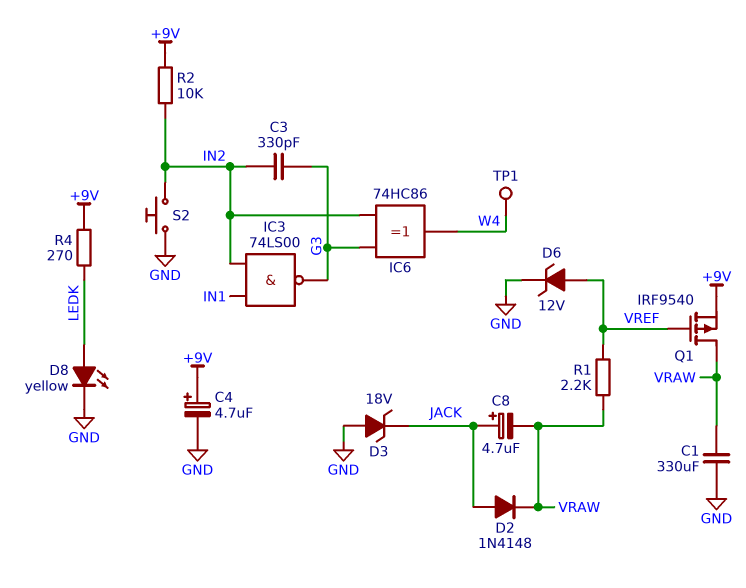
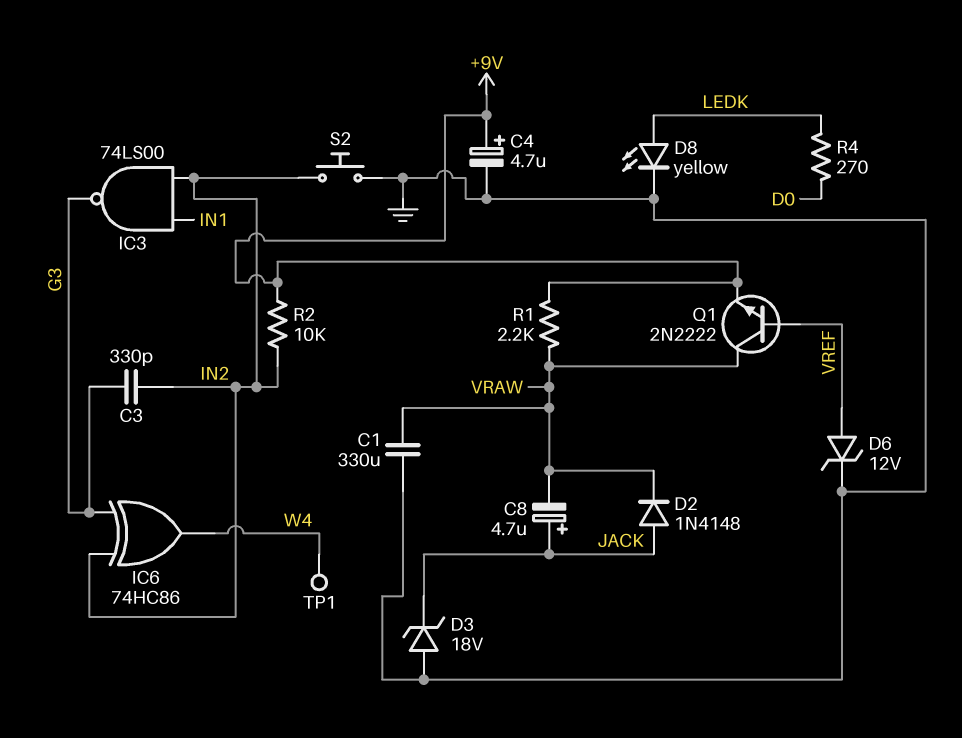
Q1: PMOS IRF9540 (G VREF, D VRAW, S +9V) -> NPN 2N2222 (B VREF, C VRAW, E +9V)
R1: 2.2k (VRAW, VREF) -> 2.2k (+9V, VRAW)
R4: 270 (+9V, LEDK) -> 270 (D0, LEDK)

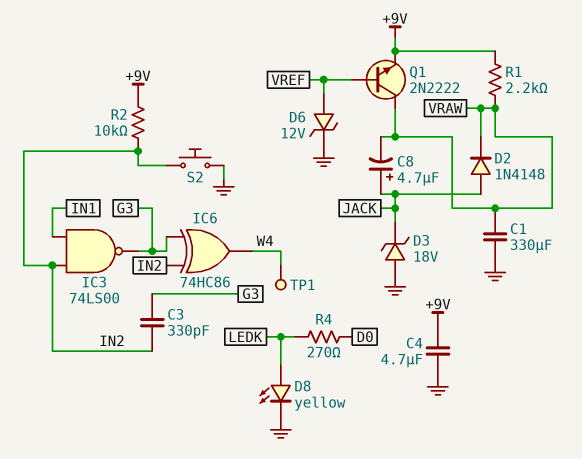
C4: 4.7uF (plus +9V, minus GND) -> 4.7uF (+9V, GND)

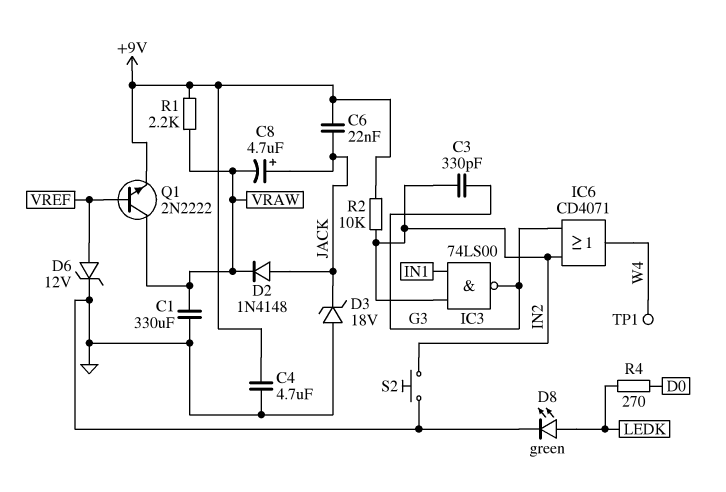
C6: none -> 22nF (+9V, JACK)
D8: LED yellow (A LEDK, K GND) -> LED green (A LEDK, K GND)
IC6: XOR 74HC86 (in G3, in IN2, out W4) -> OR CD4071 (in G3, in IN2, out W4)

